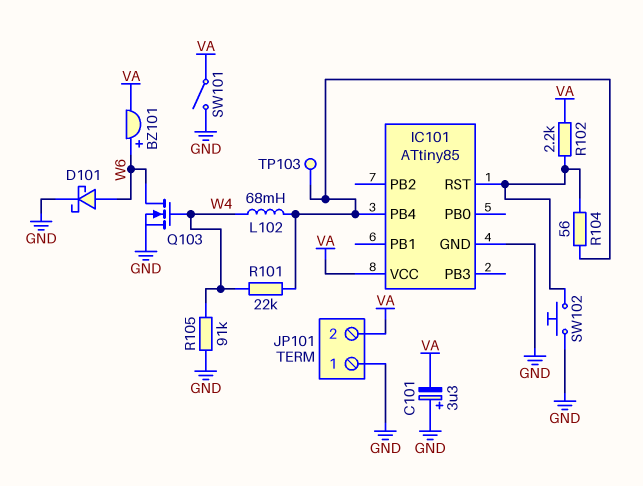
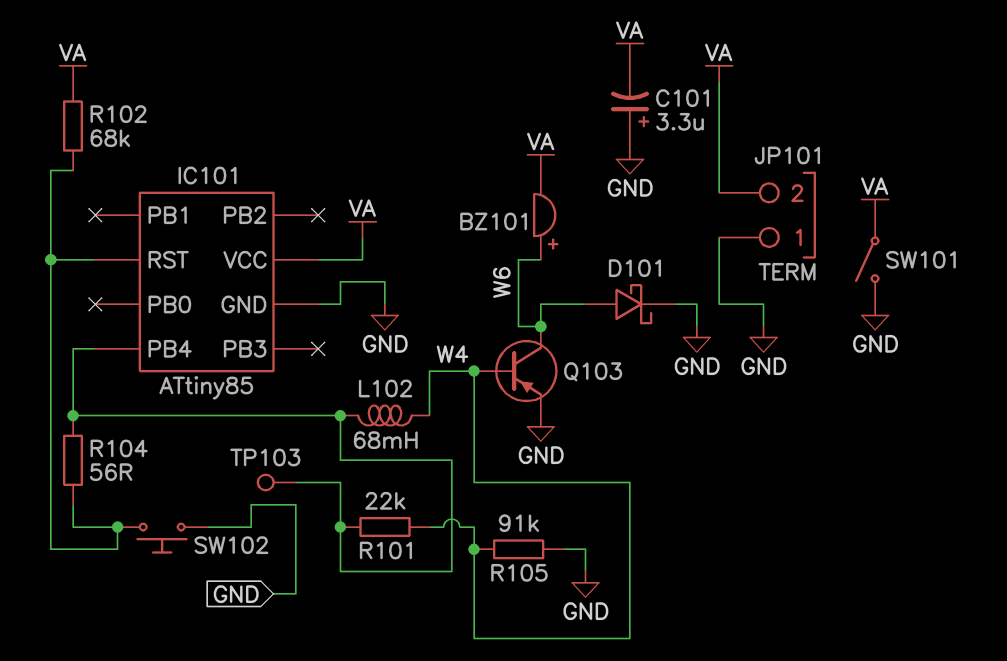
Q103: NMOS (G W4, D W6, S GND) -> PNP (B W4, C W6, E GND)
R102: 2.2k (IC101/RST, VA) -> 68k (IC101/RST, VA)

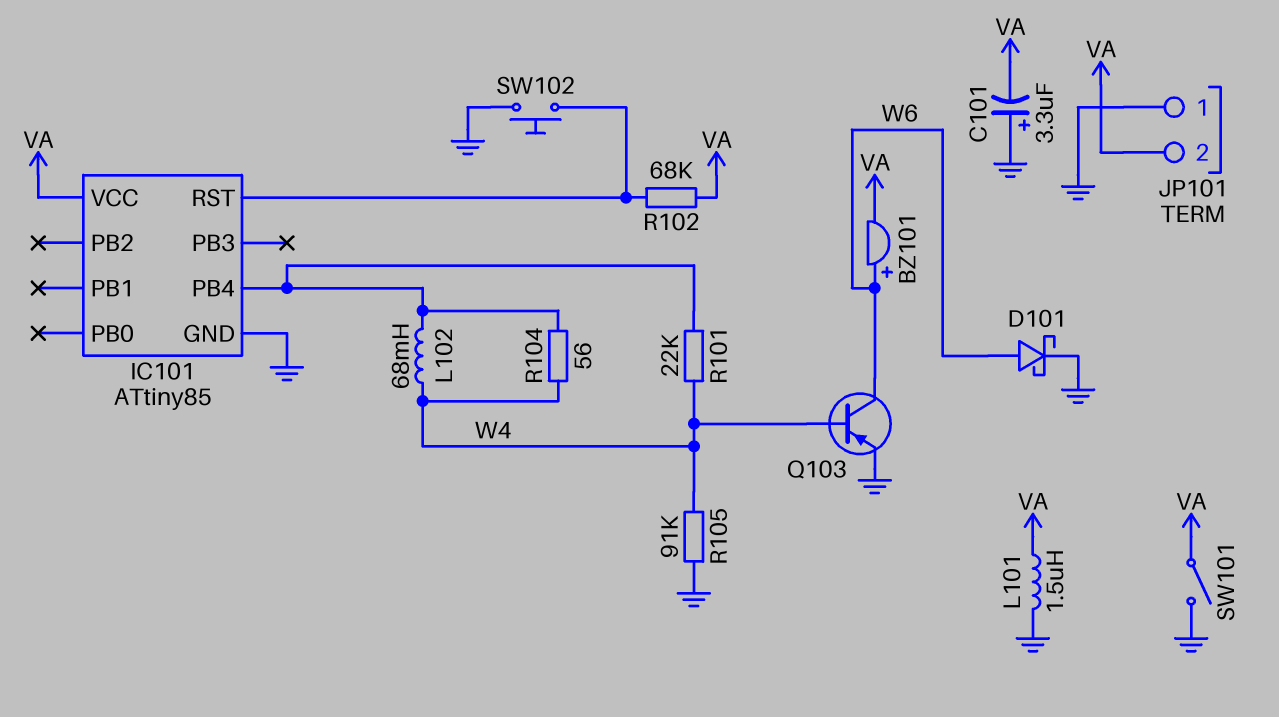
L101: none -> 1.5uH (GND, VA)
R104: 56 (IC101/PB4, IC101/RST) -> 56 (IC101/PB4, W4)
TP103: test point (IC101/PB4) -> none

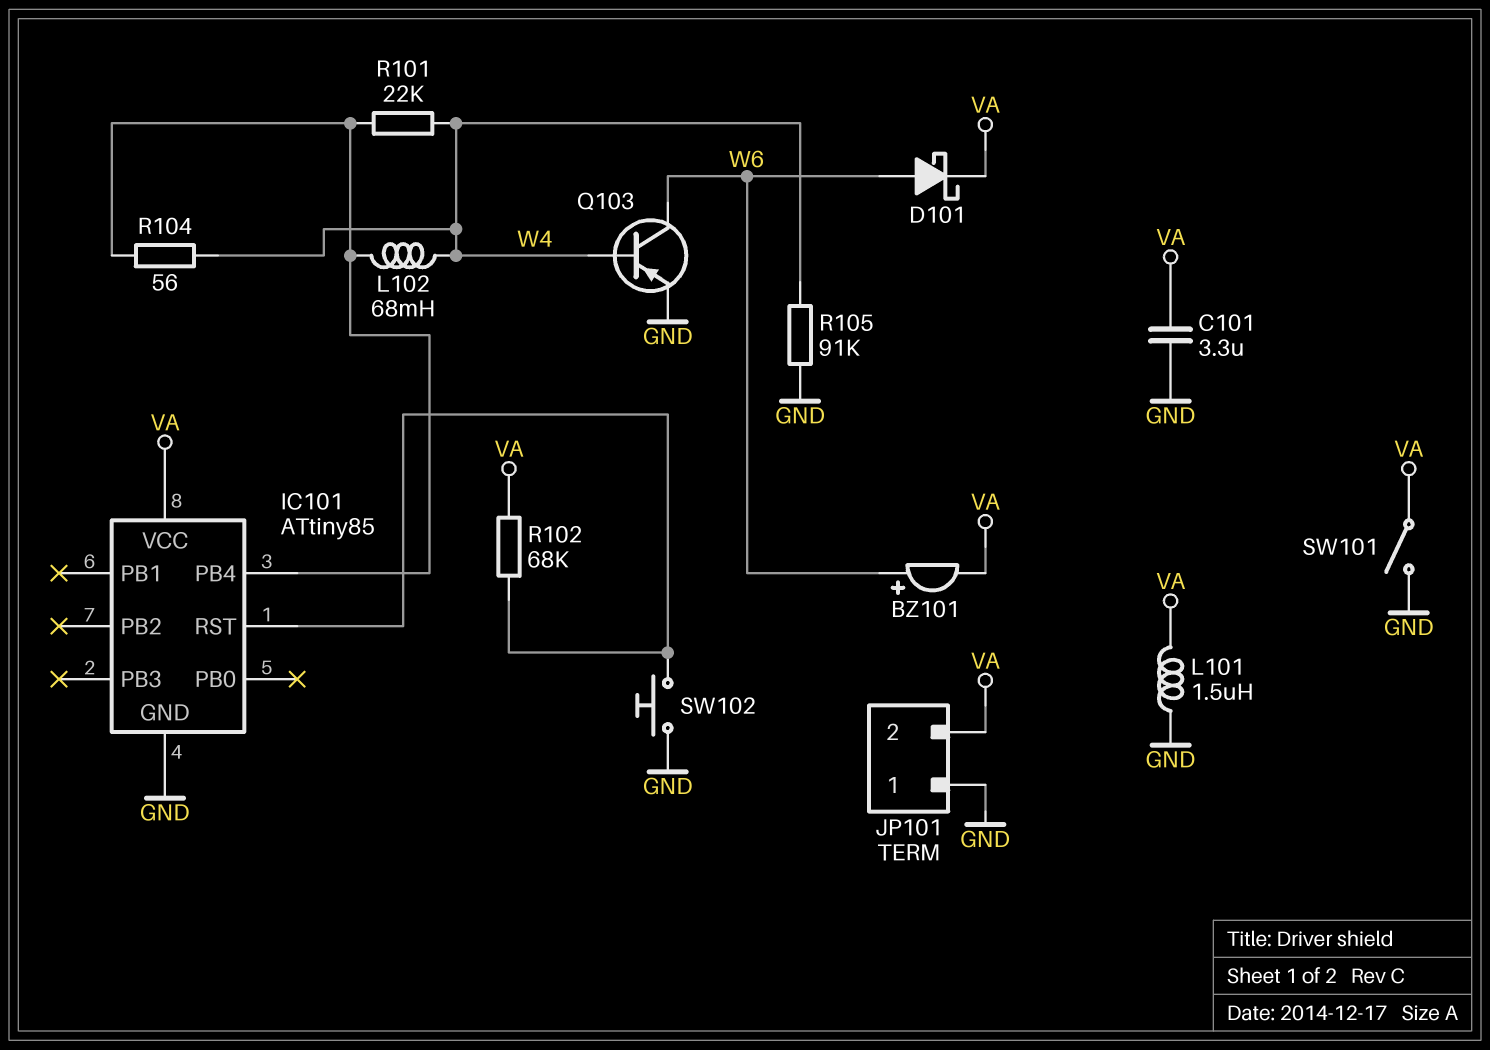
C101: 3.3uF (plus GND, minus VA) -> 3.3uF (GND, VA)
D101: schottky (A W6, K GND) -> schottky (A W6, K VA)

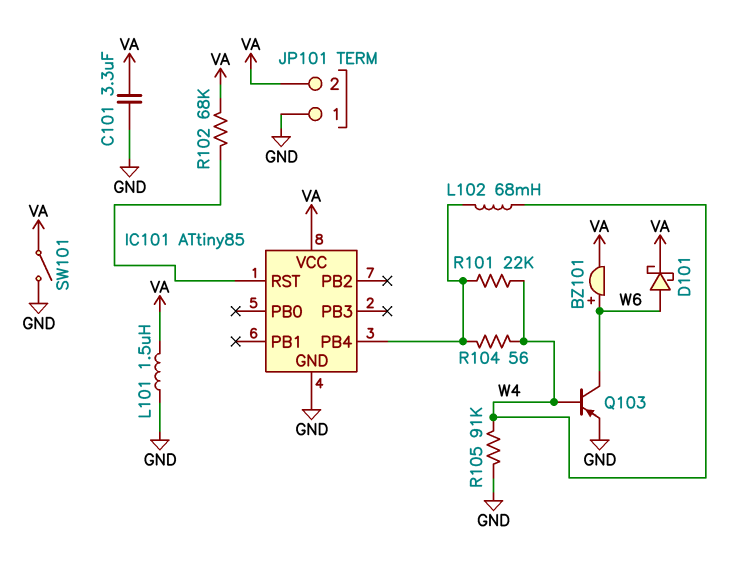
SW102: button (GND, IC101/RST) -> none

